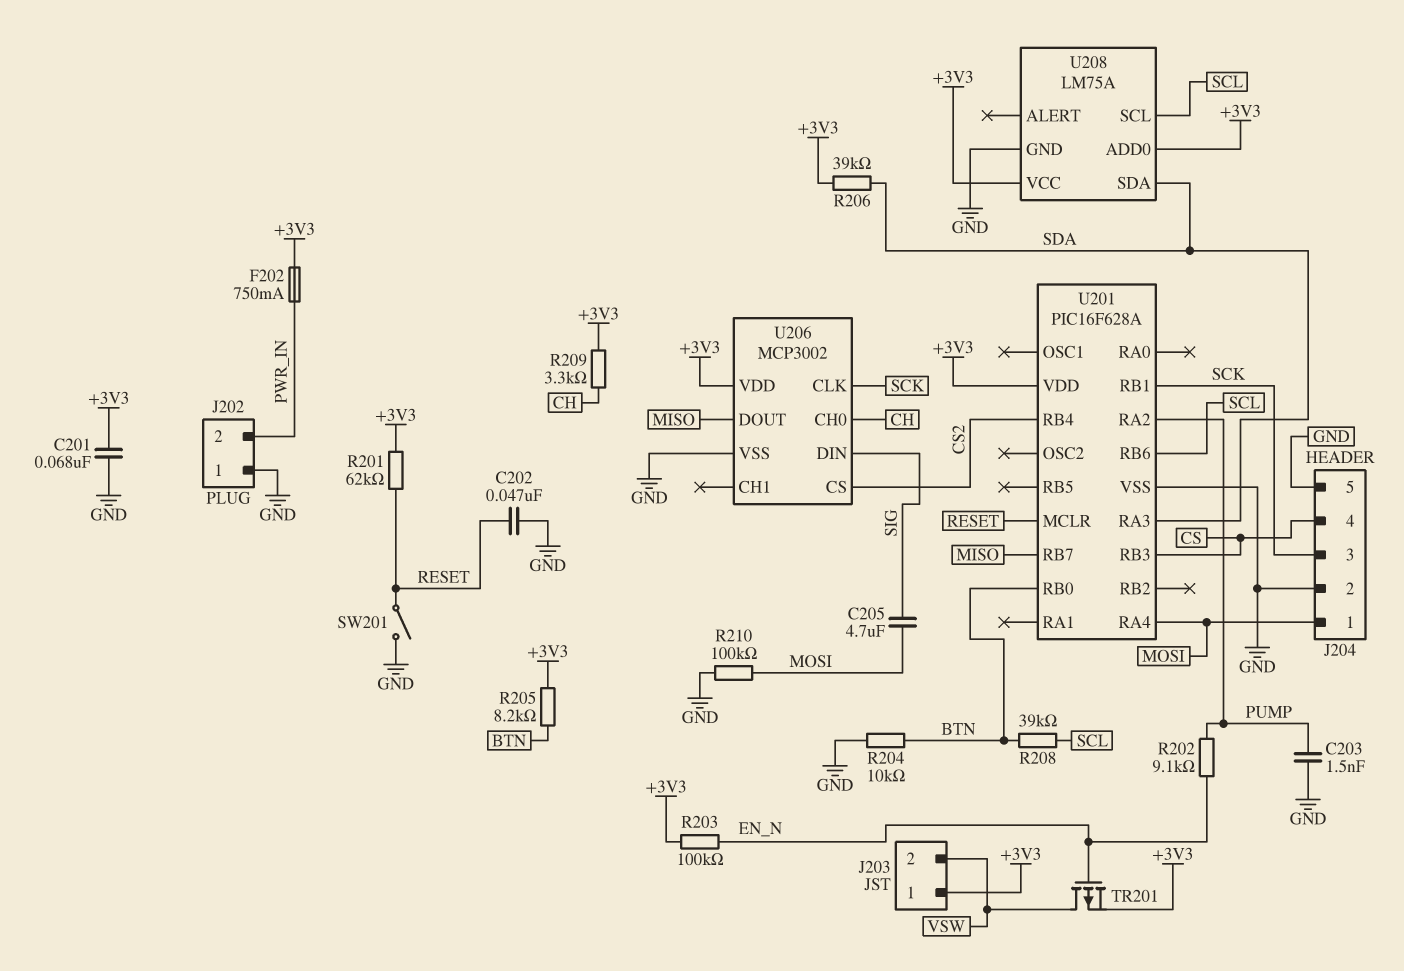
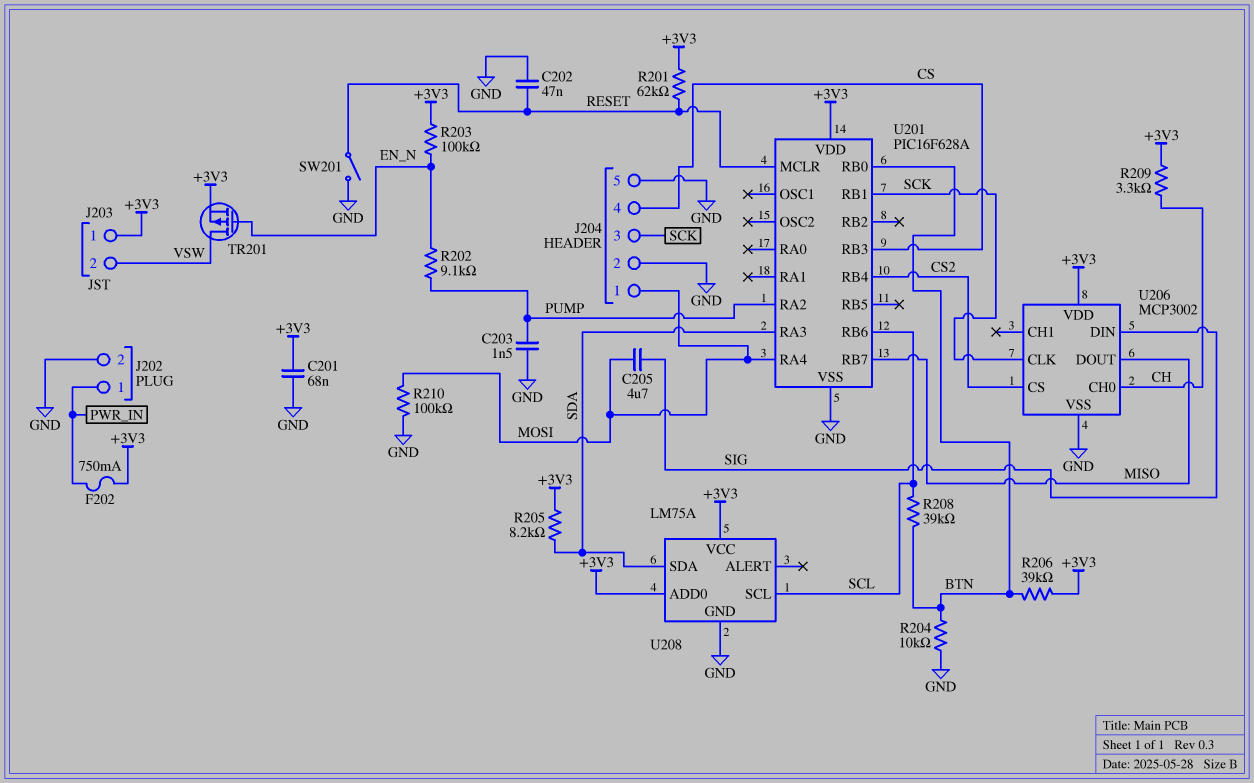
J202 pin 1: GND -> PWR_IN
J202 pin 2: PWR_IN -> GND
R205: 8.2k (+3V3, BTN) -> 8.2k (+3V3, SDA)
R206: 39k (+3V3, SDA) -> 39k (+3V3, BTN)

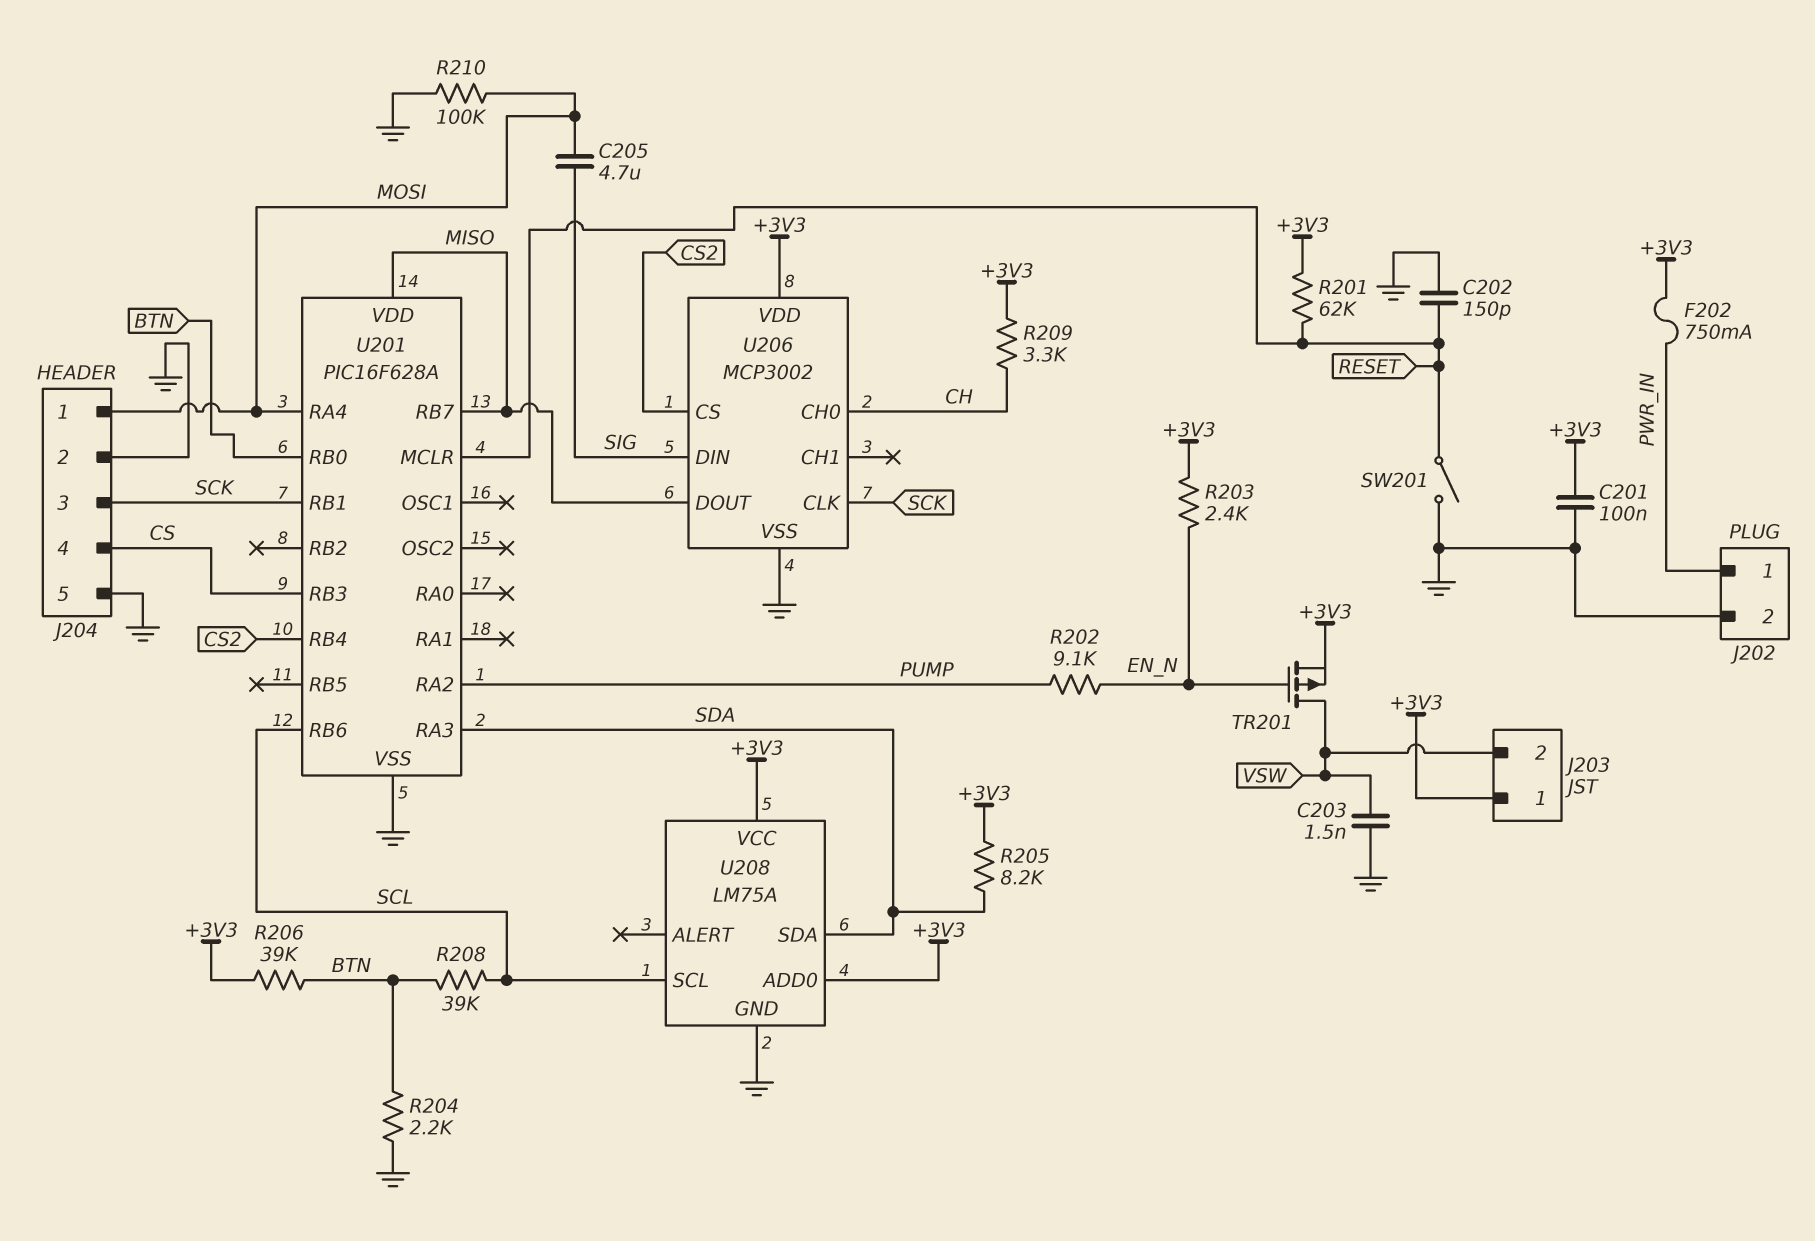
C201: 68nF (+3V3, GND) -> 100nF (+3V3, GND)
C202: 47nF (GND, RESET) -> 150pF (GND, RESET)
C203: 1.5nF (GND, PUMP) -> 1.5nF (GND, VSW)
R203: 100k (+3V3, EN_N) -> 2.4k (+3V3, EN_N)
R204: 10k (BTN, GND) -> 2.2k (BTN, GND)
U201 pin VDD: +3V3 -> MISO

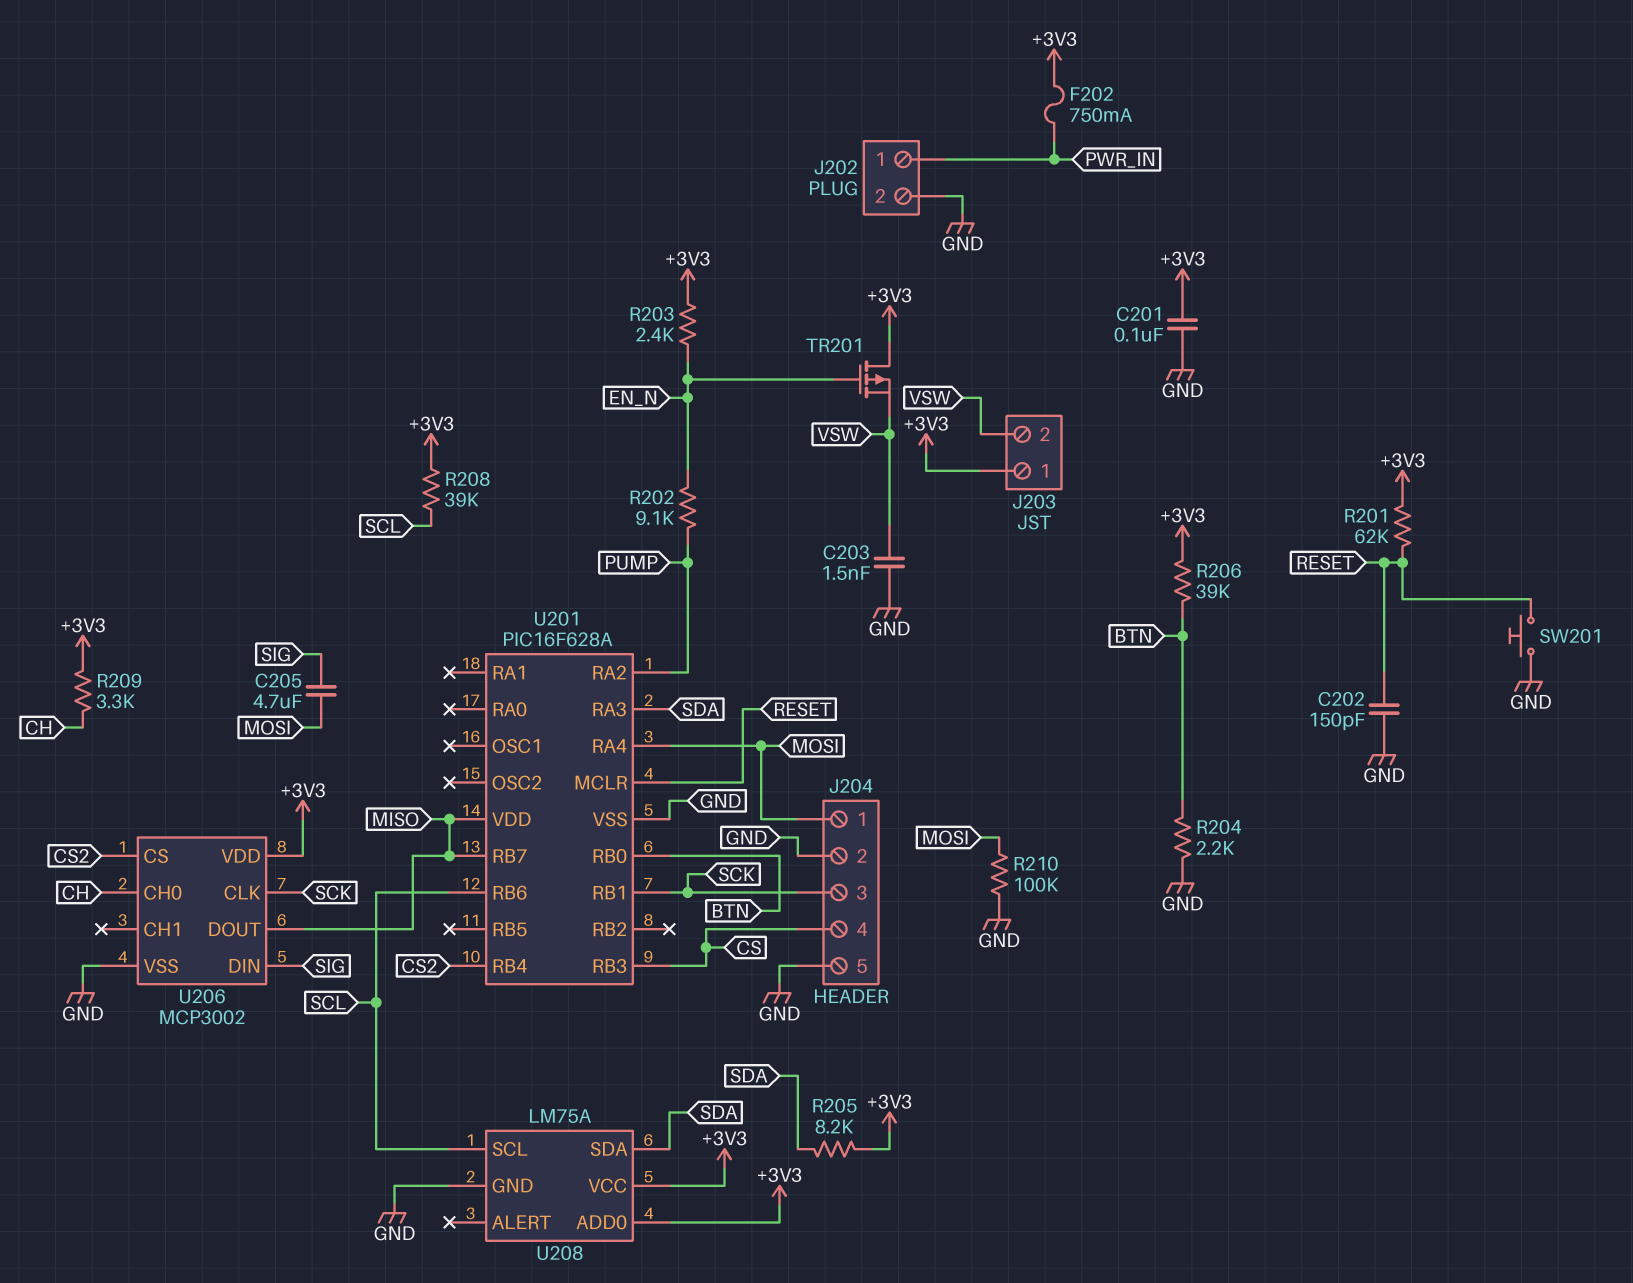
R208: 39k (BTN, SCL) -> 39k (+3V3, SCL)
SW201: switch (GND, RESET) -> button (GND, RESET)
TR201: PMOS (G EN_N, D VSW, S +3V3) -> PMOS (G EN_N, D +3V3, S VSW)

